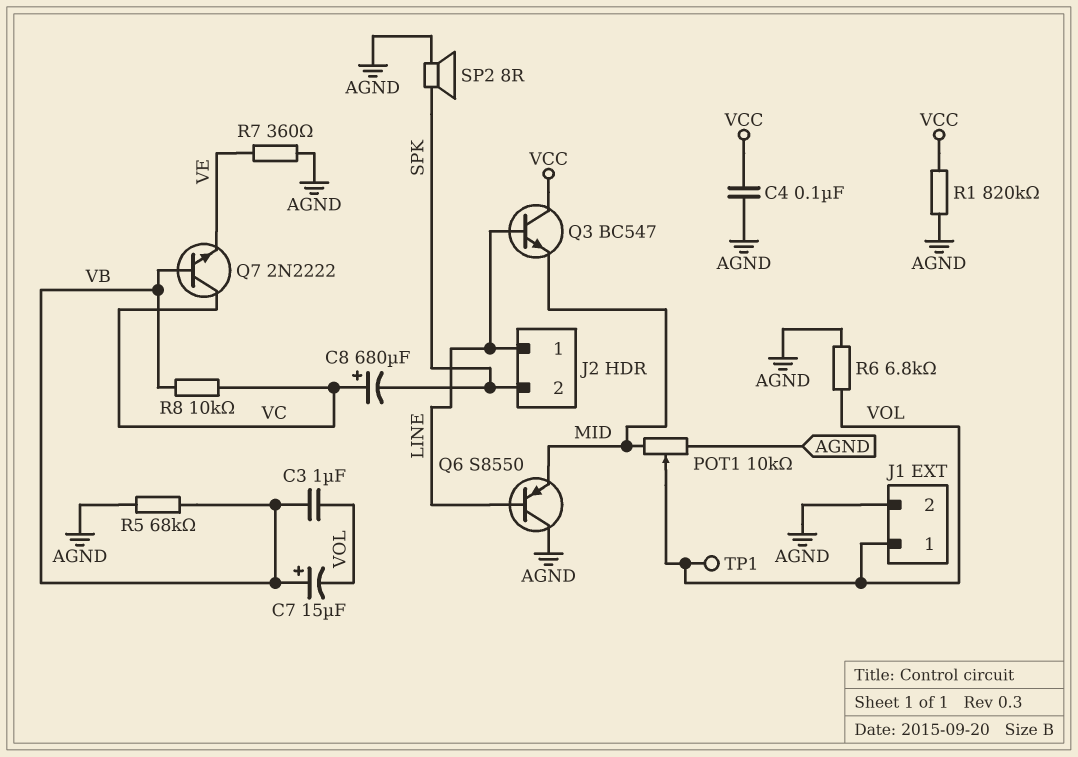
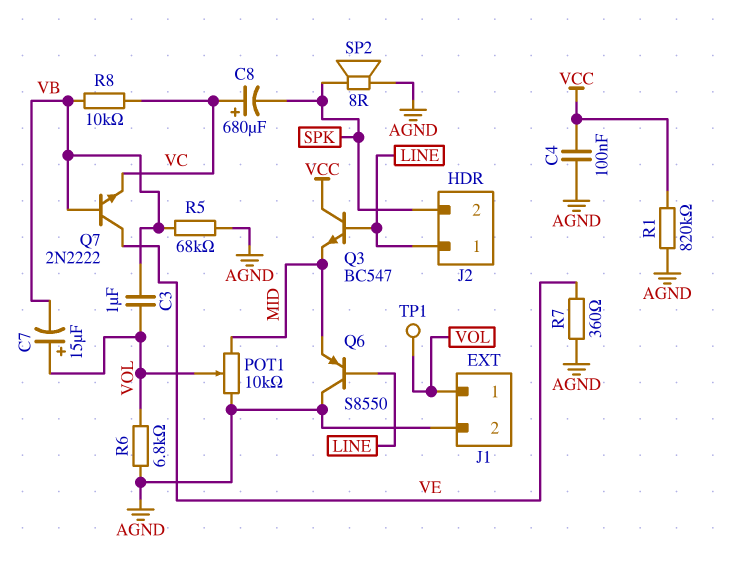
C7: 15uF (plus VB, minus VOL) -> 15uF (plus VOL, minus VB)
Q7: NPN 2N2222 (B VB, C VC, E VE) -> NPN 2N2222 (B VB, C VE, E VC)

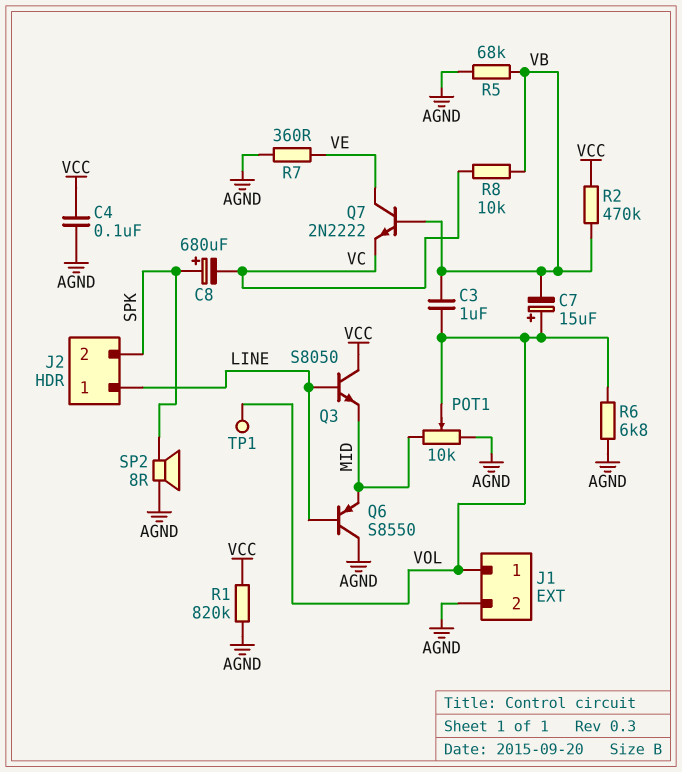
C8: 680uF (plus VC, minus SPK) -> 680uF (plus SPK, minus VC)
Q3: NPN BC547 (B LINE, C VCC, E MID) -> NPN S8050 (B LINE, C VCC, E MID)
R2: none -> 470k (VB, VCC)

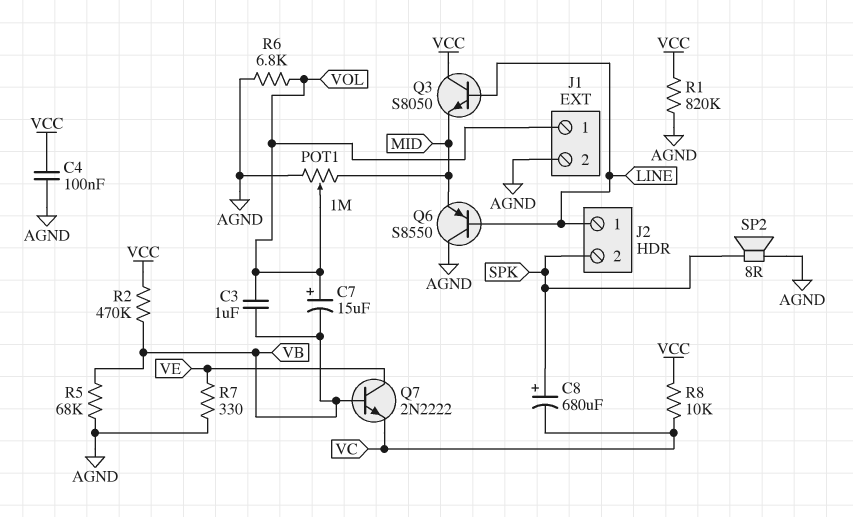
POT1: 10k (AGND, MID, wiper VOL) -> 1M (AGND, MID, wiper VOL)
R7: 360 (AGND, VE) -> 330 (AGND, VE)
R8: 10k (VB, VC) -> 10k (VC, VCC)
TP1: test point (VOL) -> none

